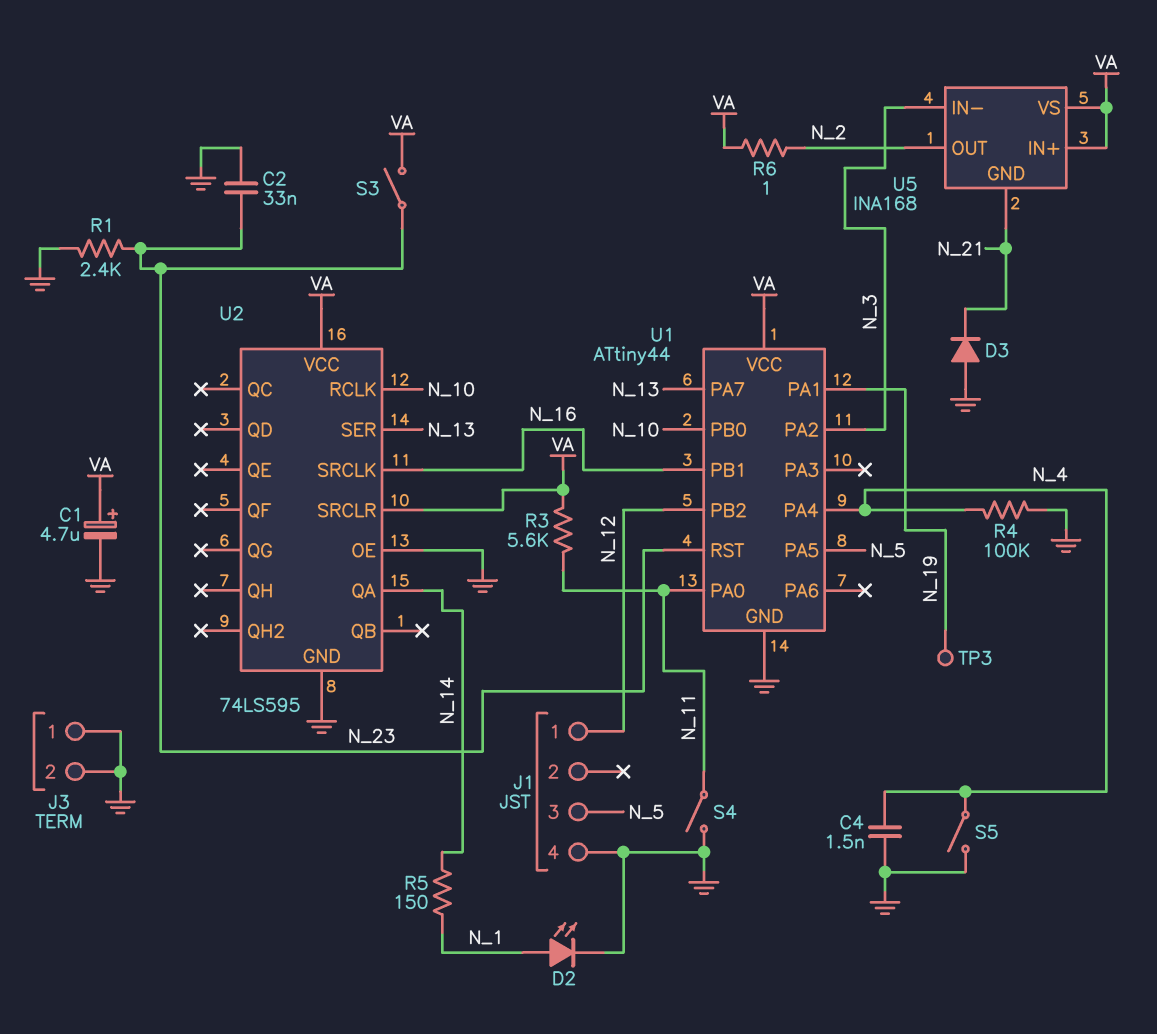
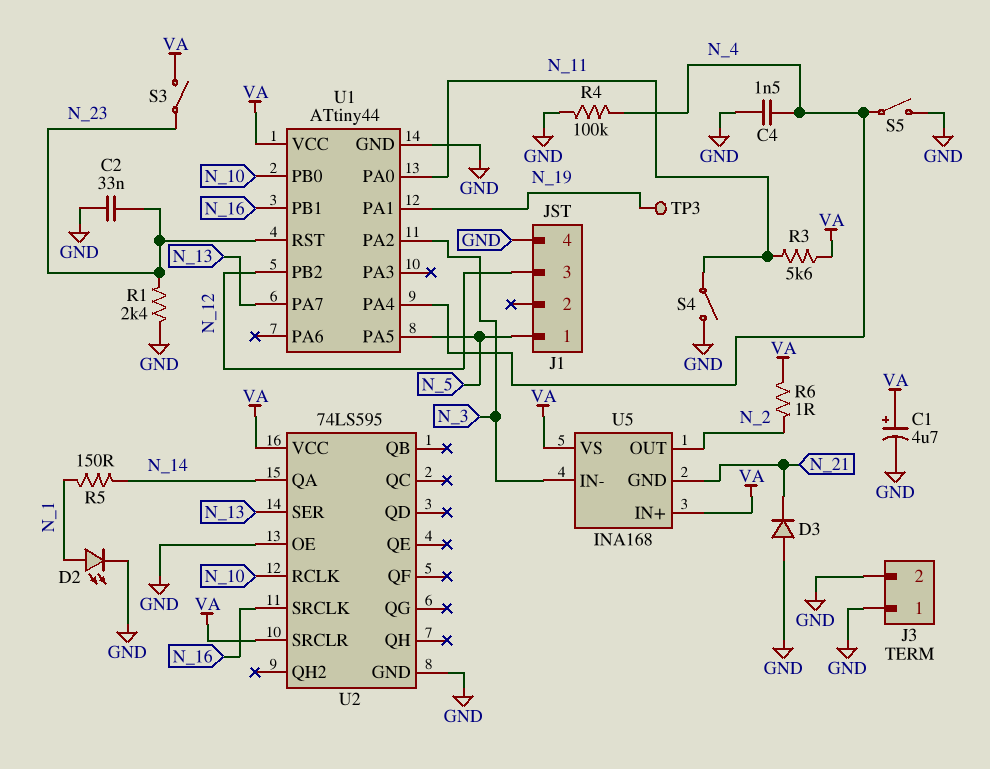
J1 pin 1: N_12 -> N_5
J1 pin 3: N_5 -> N_12

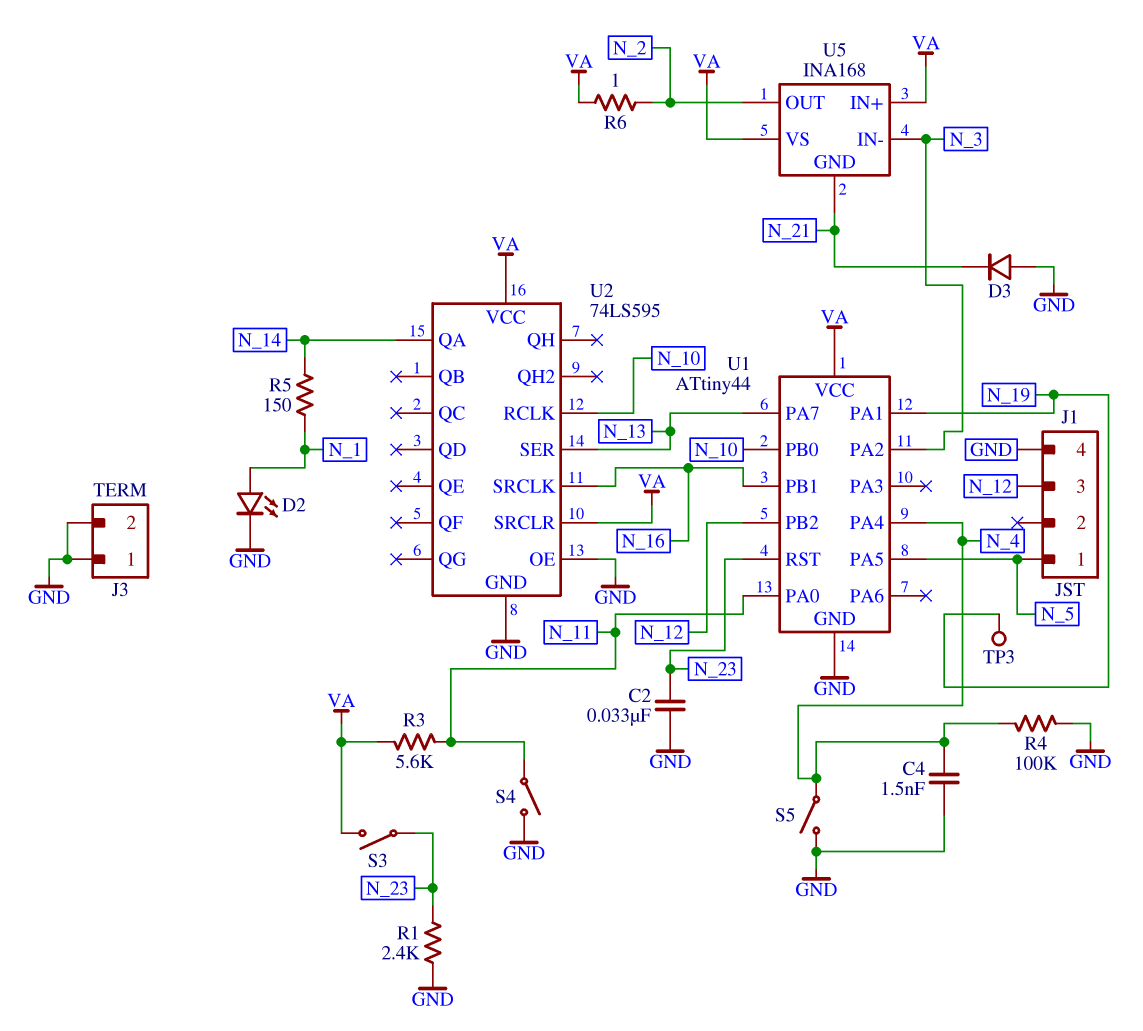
C1: 4.7uF (plus VA, minus GND) -> none

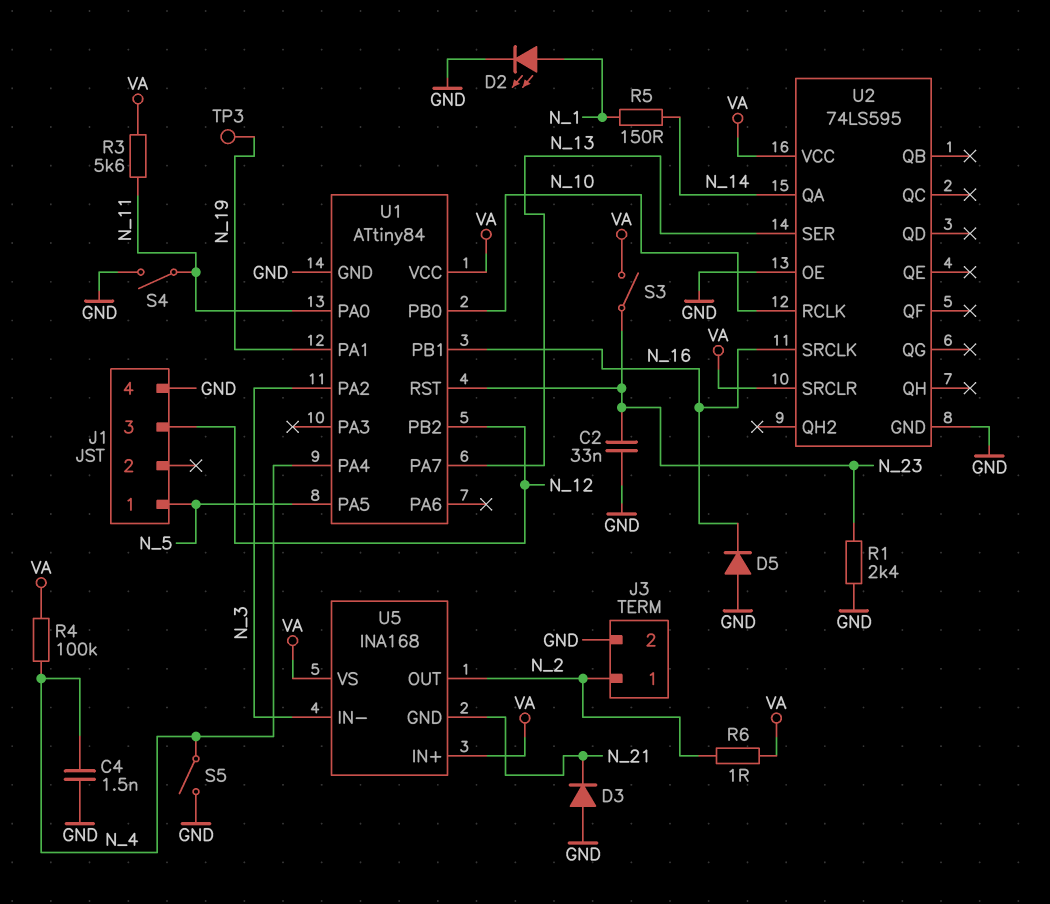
D5: none -> diode (A GND, K N_16)
J3 pin 1: GND -> N_2
R4: 100k (GND, N_4) -> 100k (N_4, VA)
U1: ATtiny44 -> ATtiny84

